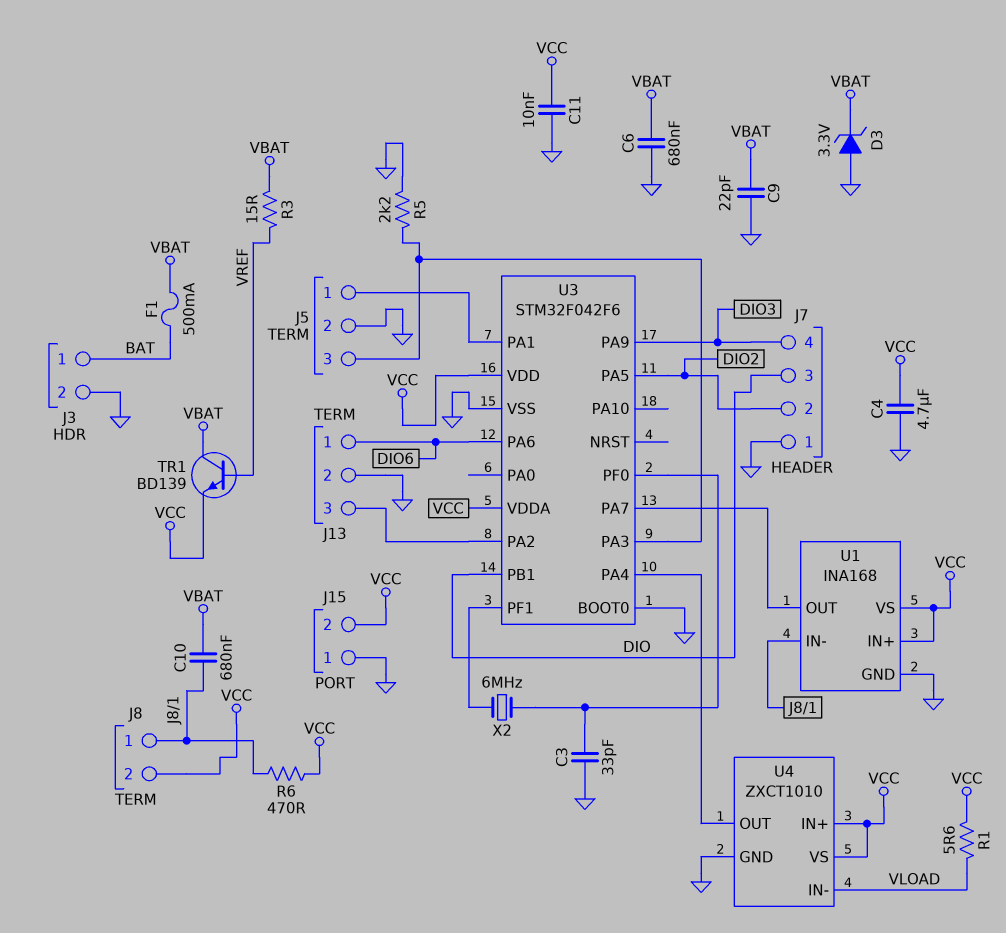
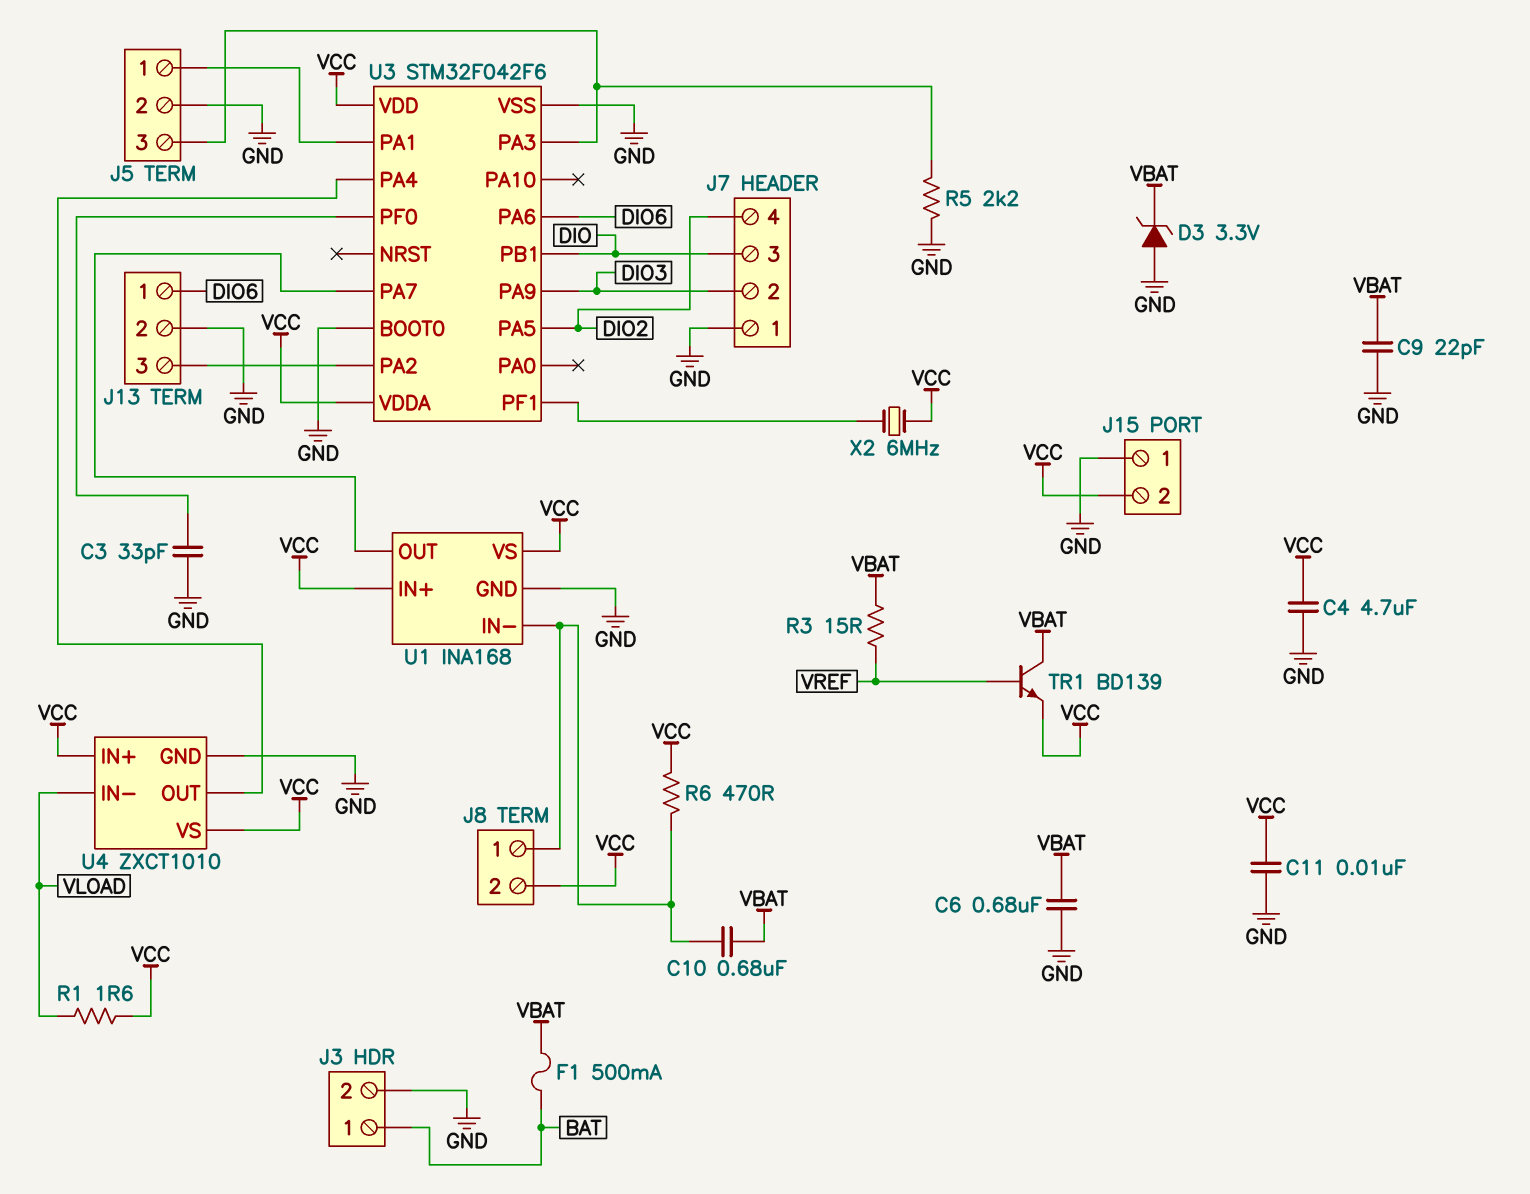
J7 pin 2: DIO2 -> DIO3
J7 pin 4: DIO3 -> DIO2
R1: 5.6 (VCC, VLOAD) -> 1.6 (VCC, VLOAD)
X2: 6MHz (U3/PF0, U3/PF1) -> 6MHz (U3/PF1, VCC)

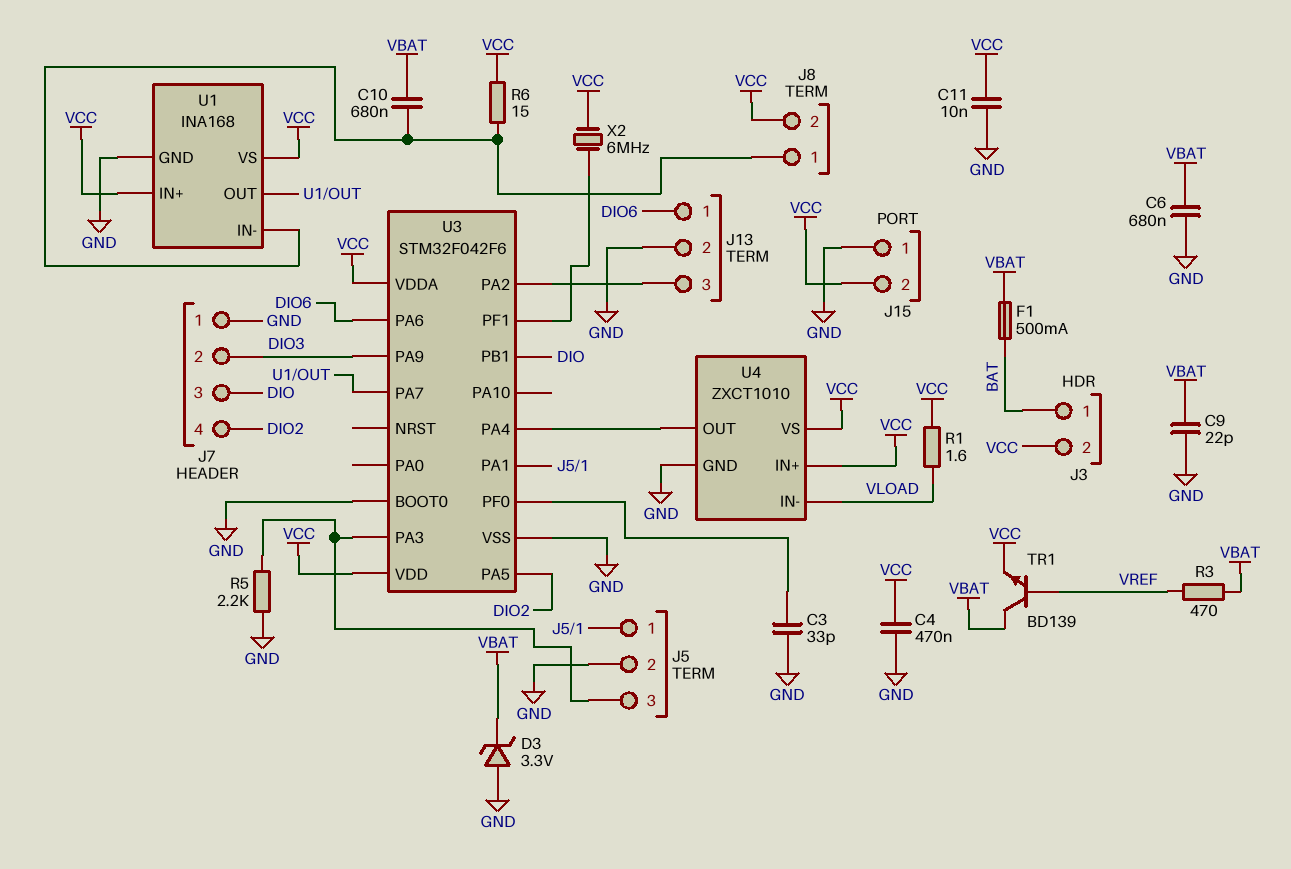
C4: 4.7uF (GND, VCC) -> 470nF (GND, VCC)
J3 pin 2: GND -> VCC
R3: 15 (VBAT, VREF) -> 470 (VBAT, VREF)
R6: 470 (J8/1, VCC) -> 15 (J8/1, VCC)

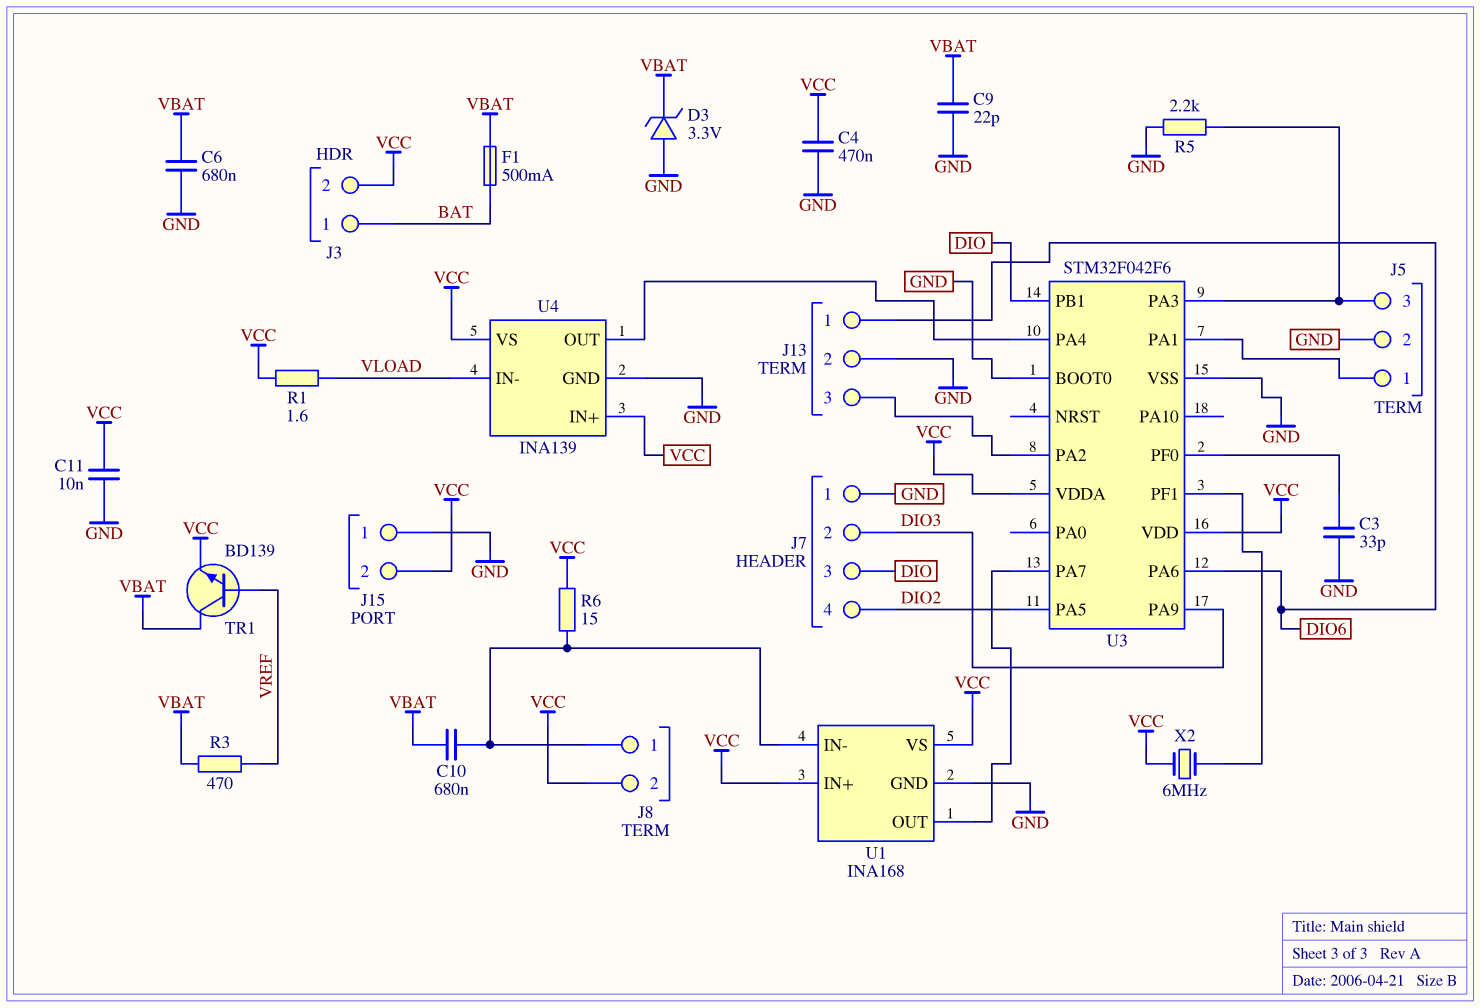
U4: ZXCT1010 -> INA139

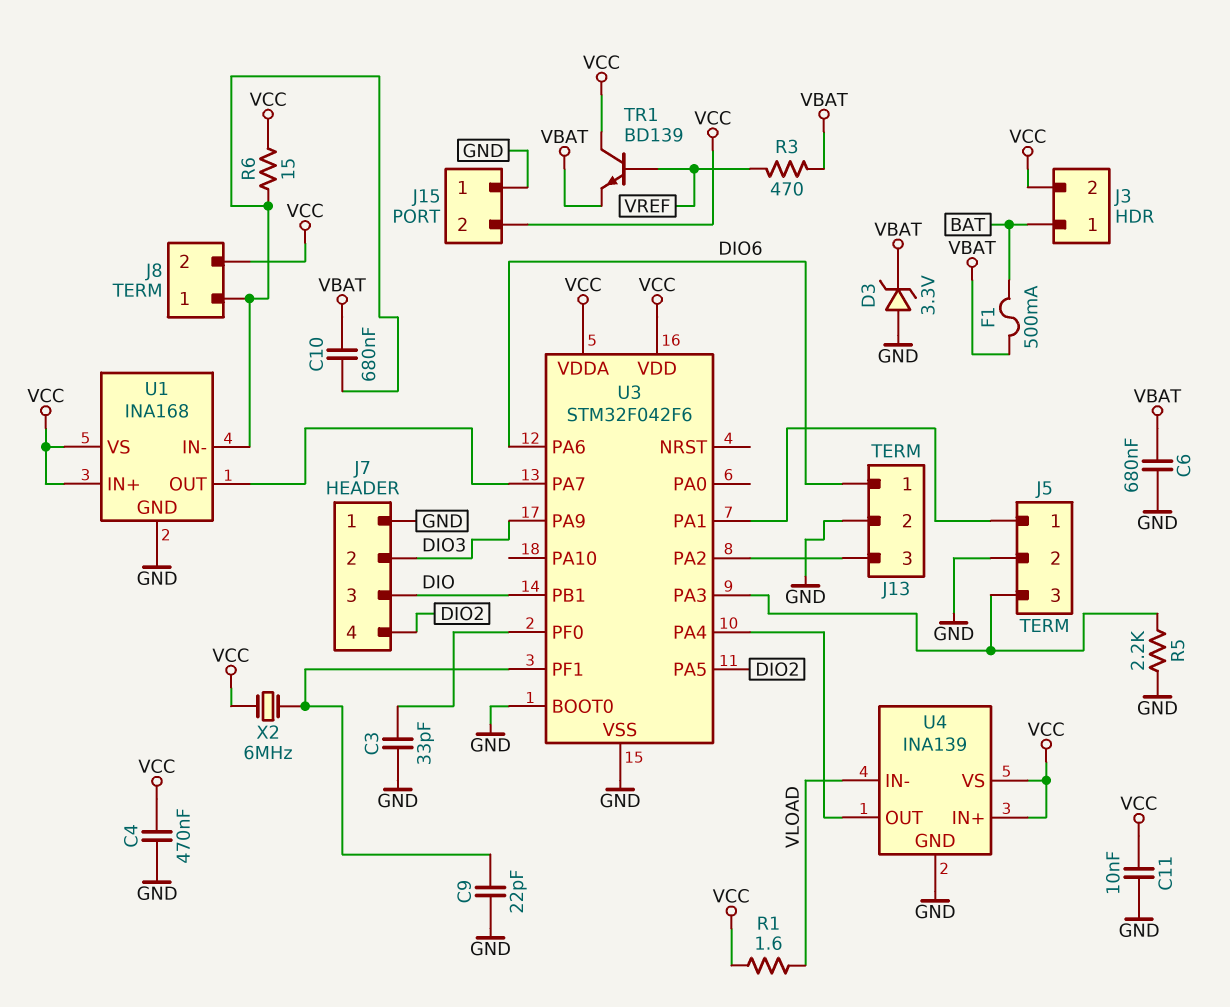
C9: 22pF (GND, VBAT) -> 22pF (GND, U3/PF1)
TR1: NPN BD139 (B VREF, C VBAT, E VCC) -> NPN BD139 (B VREF, C VCC, E VBAT)

